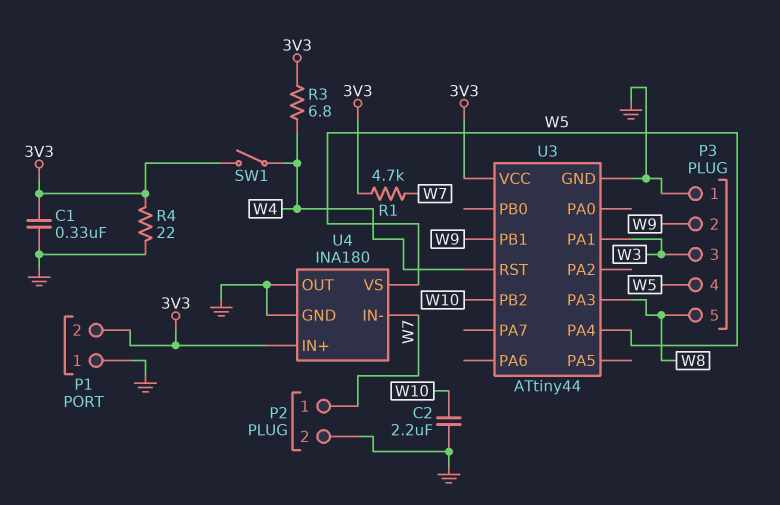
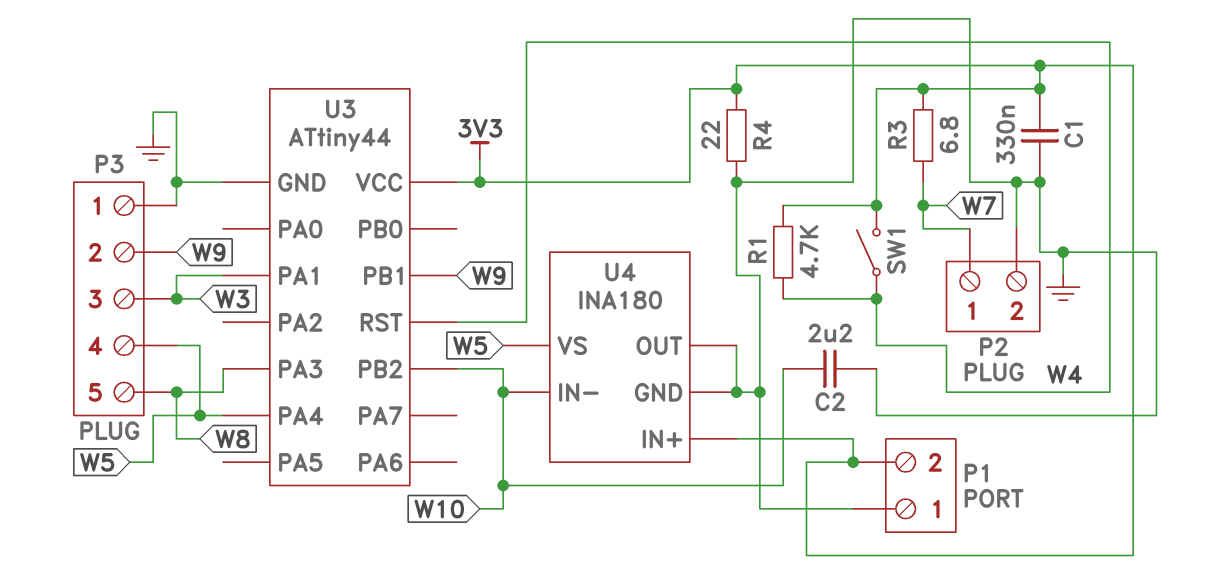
R1: 4.7k (3V3, W7) -> 4.7k (3V3, W4)
R3: 6.8 (3V3, W4) -> 6.8 (3V3, W7)
U4 pin IN-: W7 -> W10

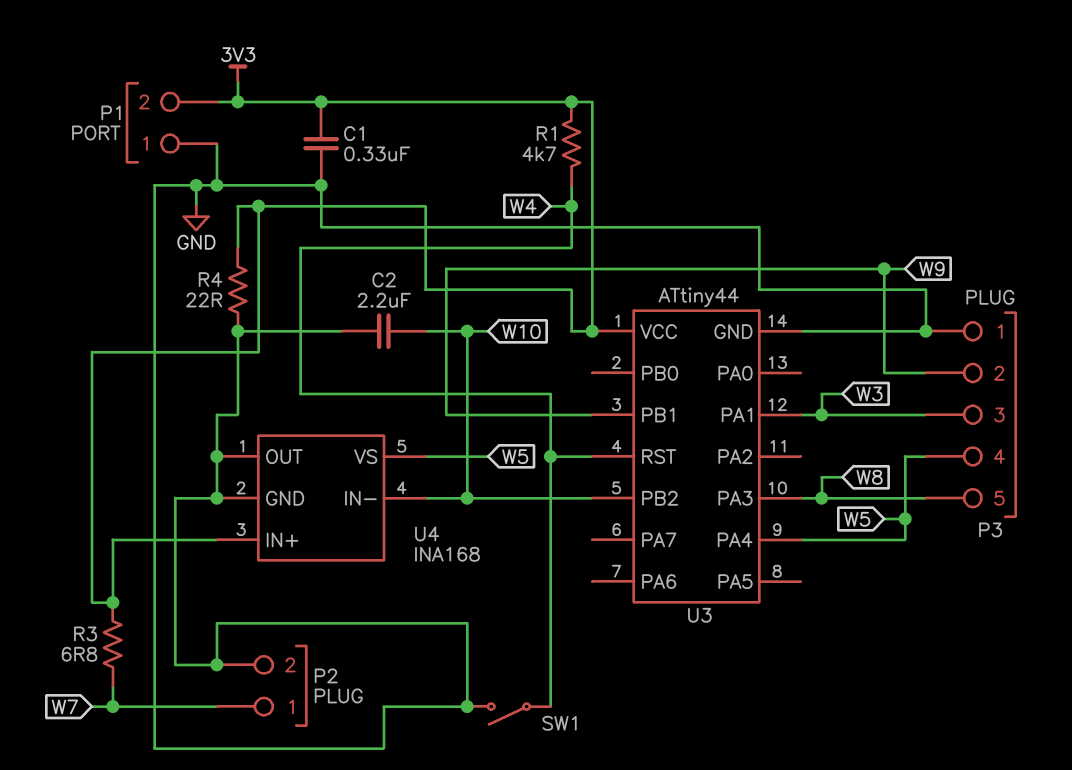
SW1: switch (3V3, W4) -> switch (GND, W4)
U4: INA180 -> INA168

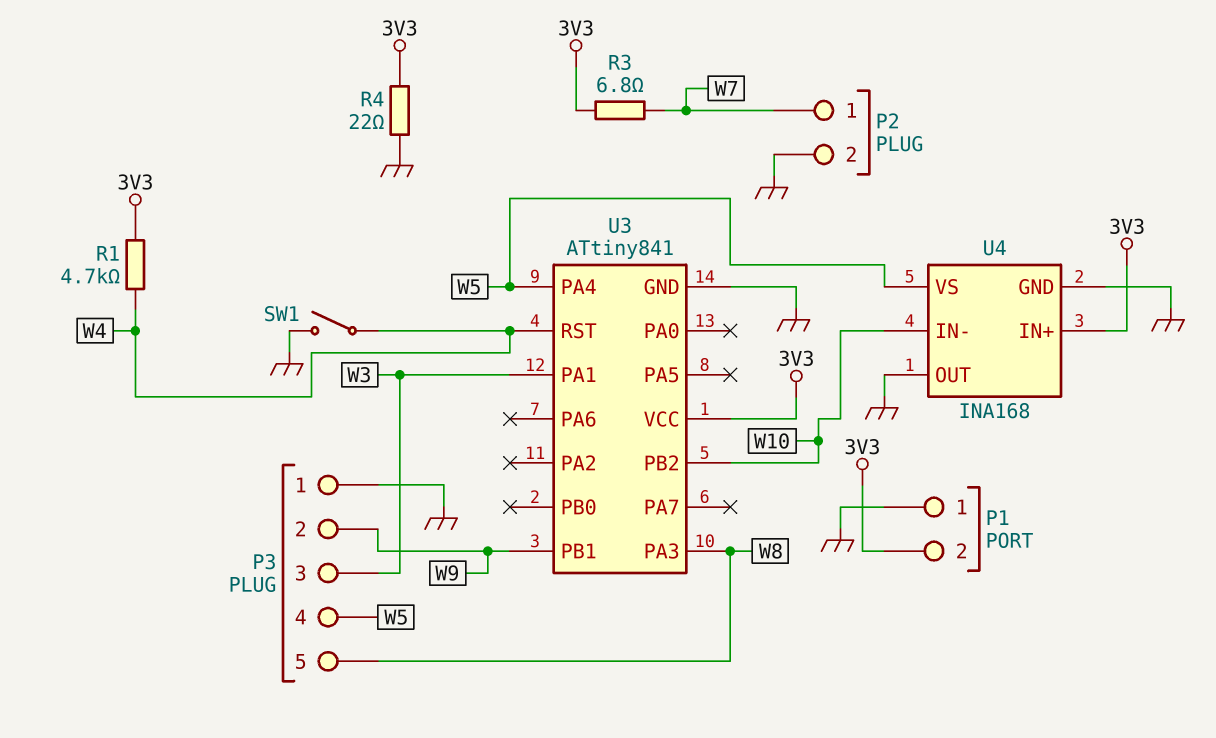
C1: 330nF (3V3, GND) -> none
C2: 2.2uF (GND, W10) -> none
U3: ATtiny44 -> ATtiny841

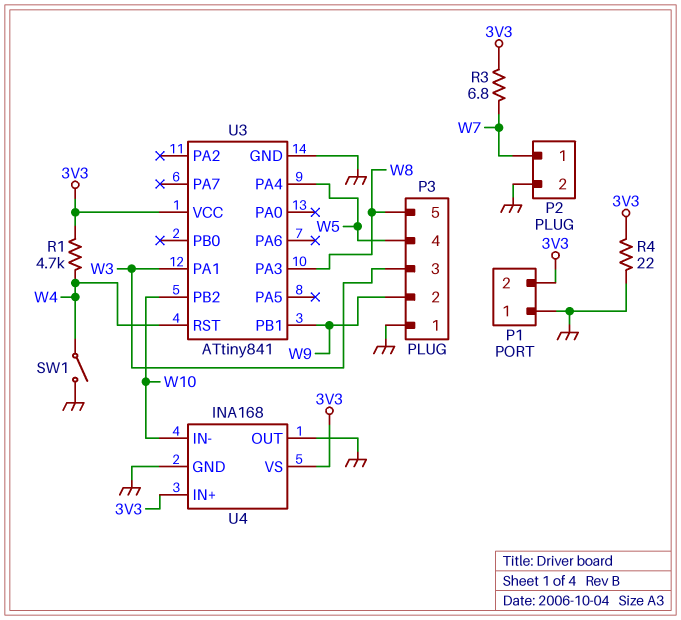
U4 pin VS: W5 -> 3V3

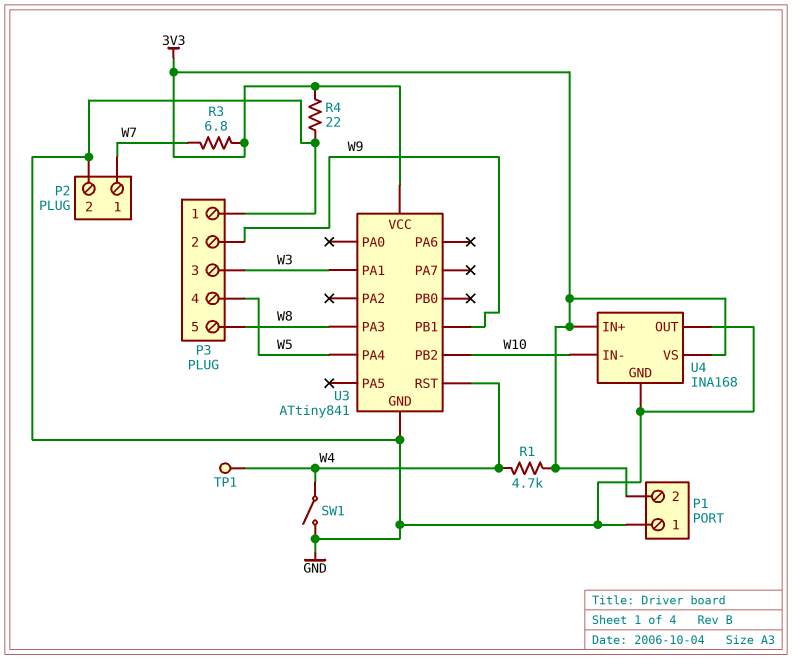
TP1: none -> test point (W4)

